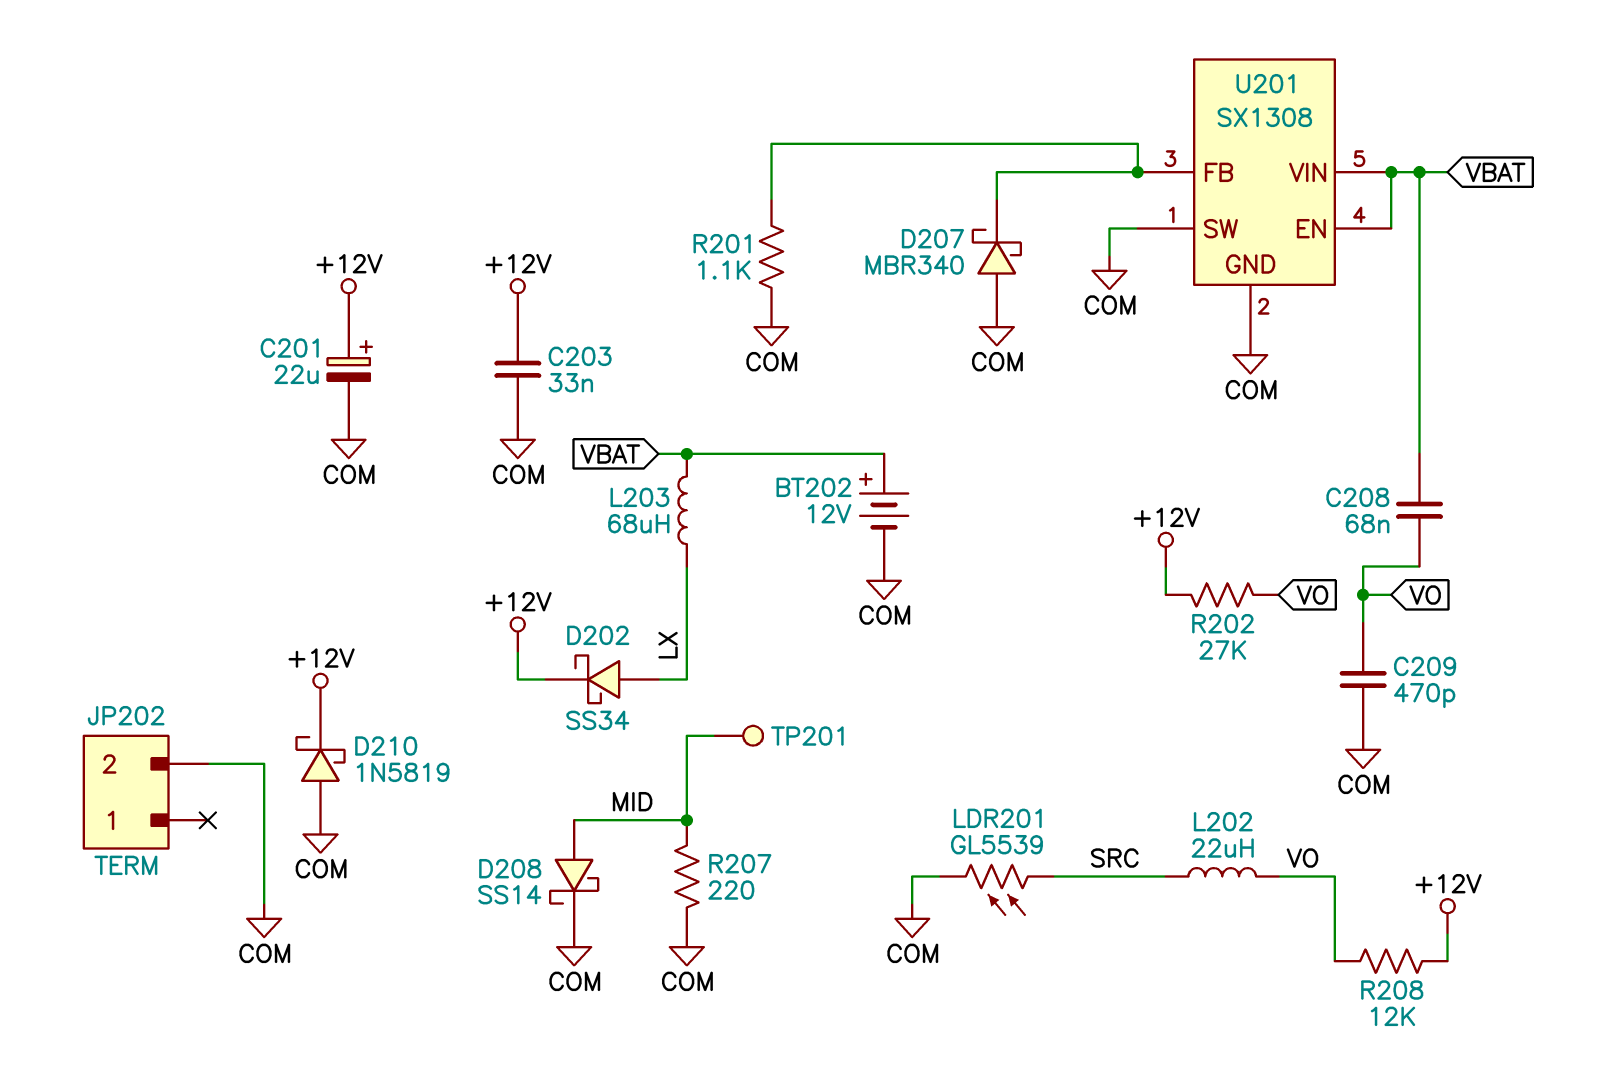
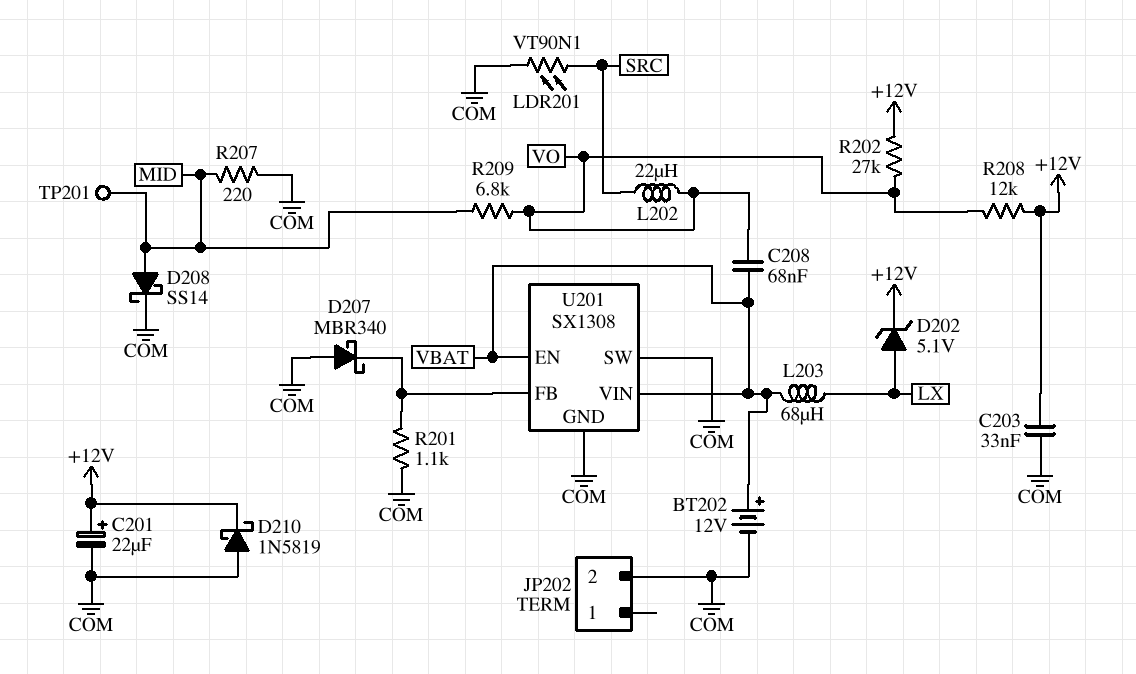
C209: 470pF (COM, VO) -> none
D202: schottky SS34 (A LX, K +12V) -> zener 5.1V (A LX, K +12V)
LDR201: GL5539 (COM, SRC) -> VT90N1 (COM, SRC)
R209: none -> 6.8k (MID, VO)

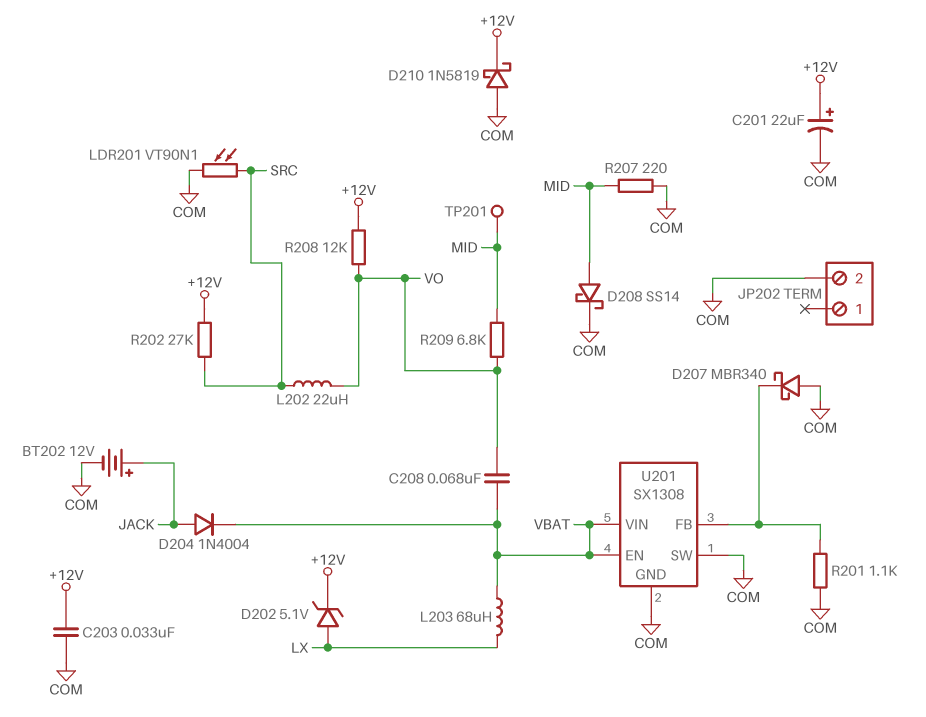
BT202: 12V (plus VBAT, minus COM) -> 12V (plus JACK, minus COM)
D204: none -> diode 1N4004 (A JACK, K VBAT)
R202: 27k (+12V, VO) -> 27k (+12V, SRC)

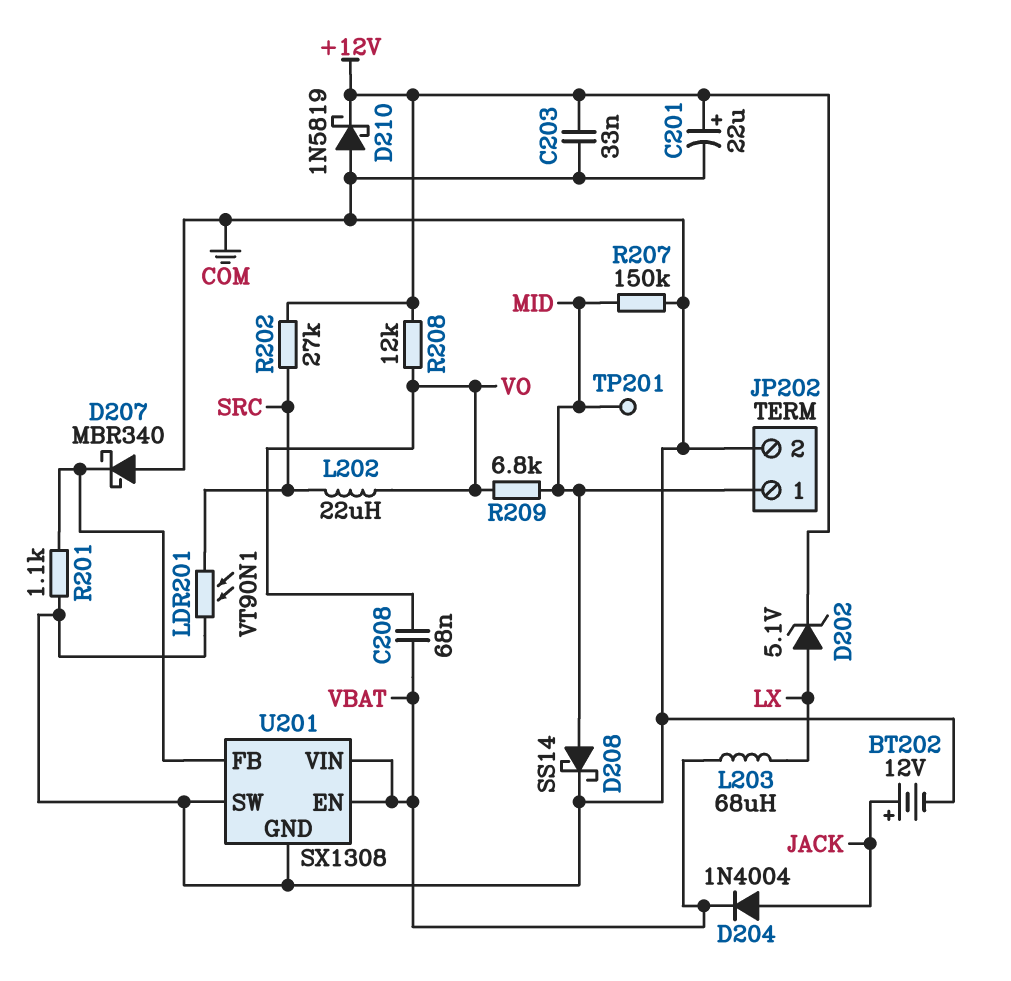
JP202 pin 1: none -> MID
R207: 220 (COM, MID) -> 150k (COM, MID)

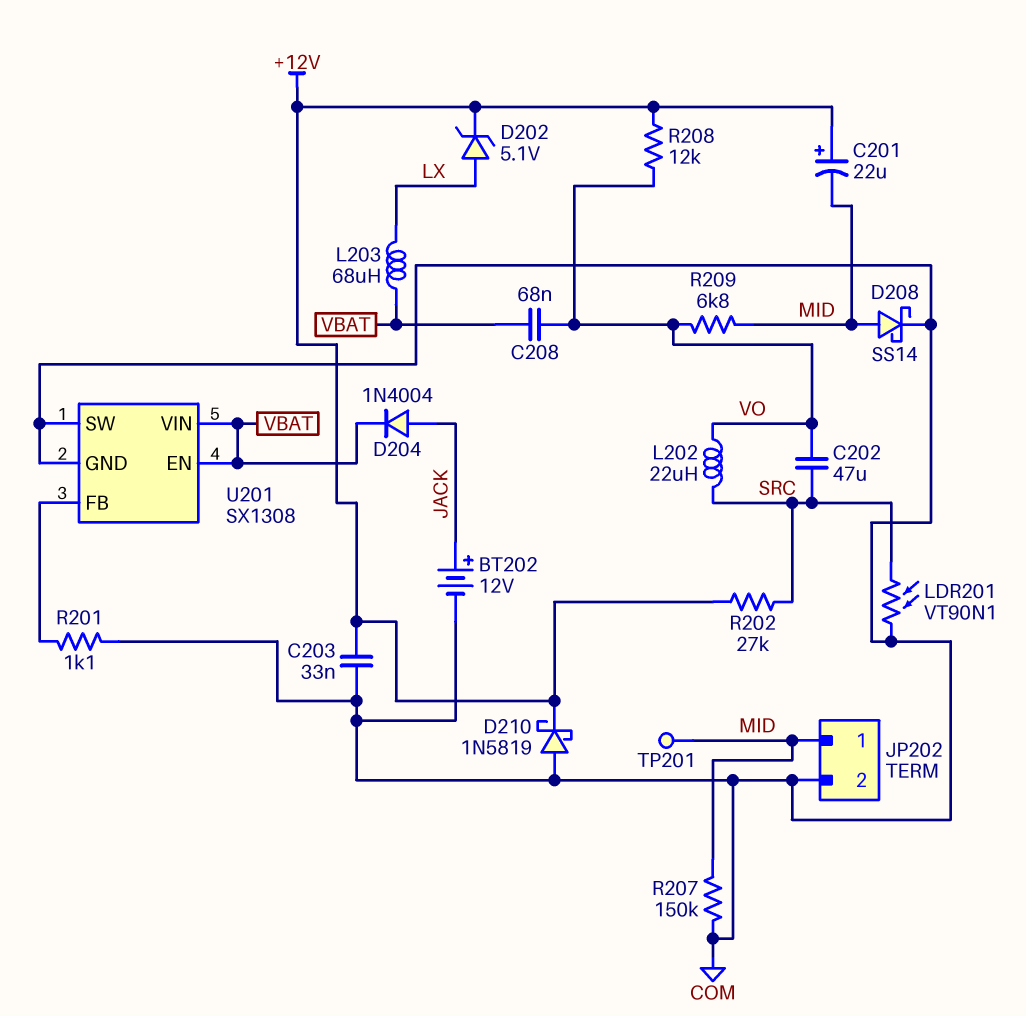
C201: 22uF (plus +12V, minus COM) -> 22uF (plus +12V, minus MID)
C202: none -> 47uF (SRC, VO)
D207: schottky MBR340 (A COM, K U201/FB) -> none

